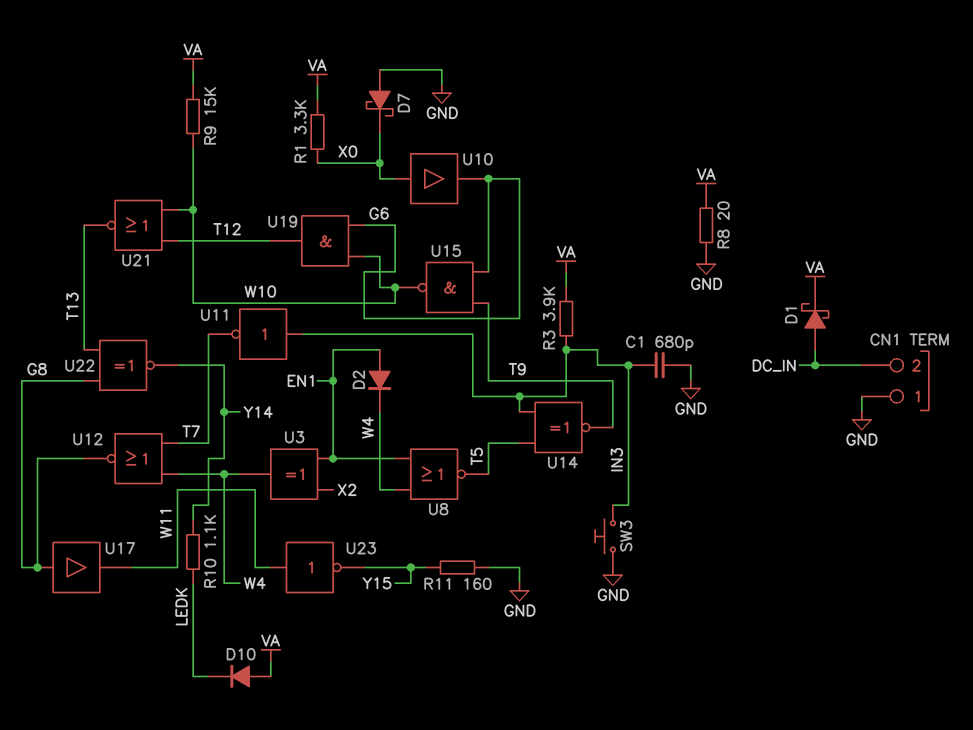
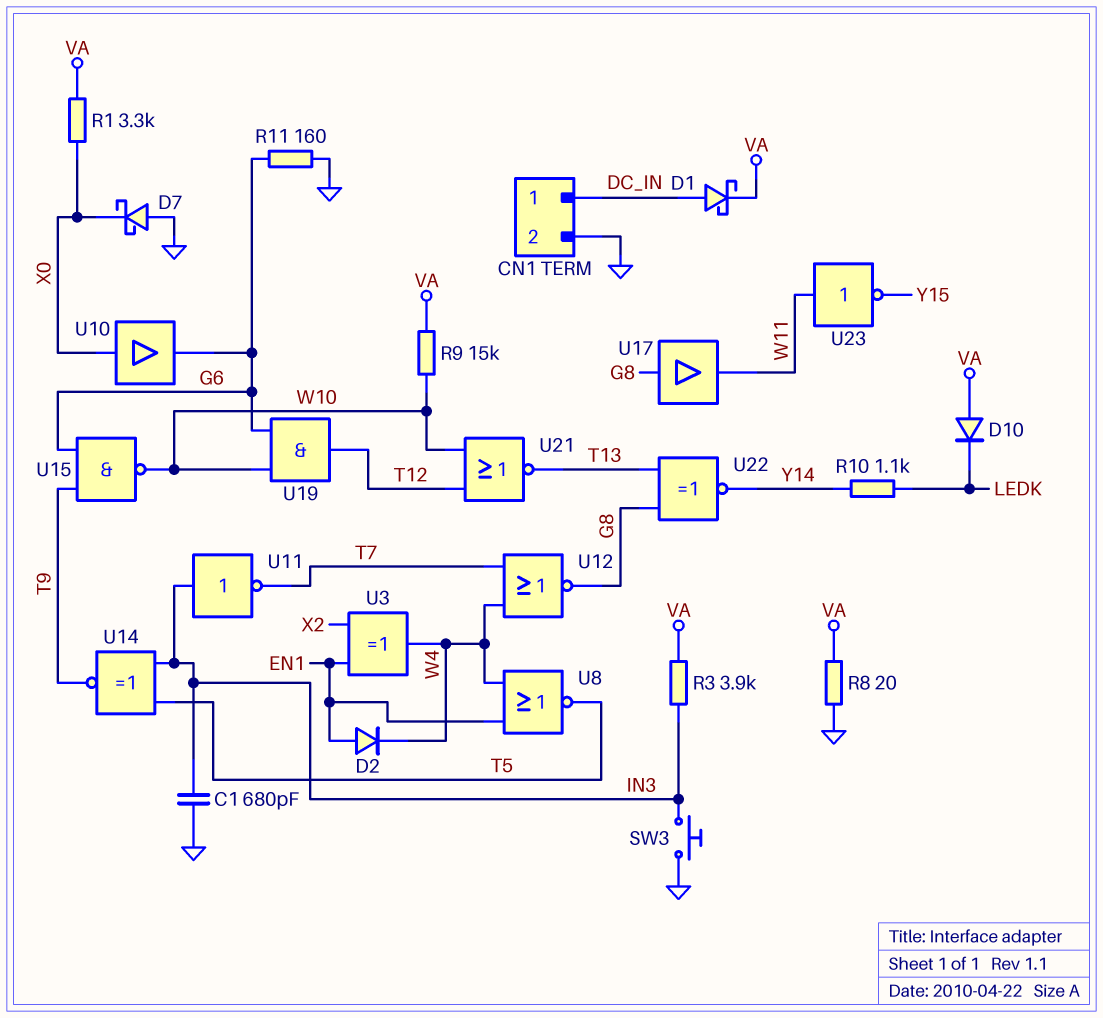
CN1 pin 1: GND -> DC_IN
CN1 pin 2: DC_IN -> GND
R11: 160 (GND, Y15) -> 160 (G6, GND)

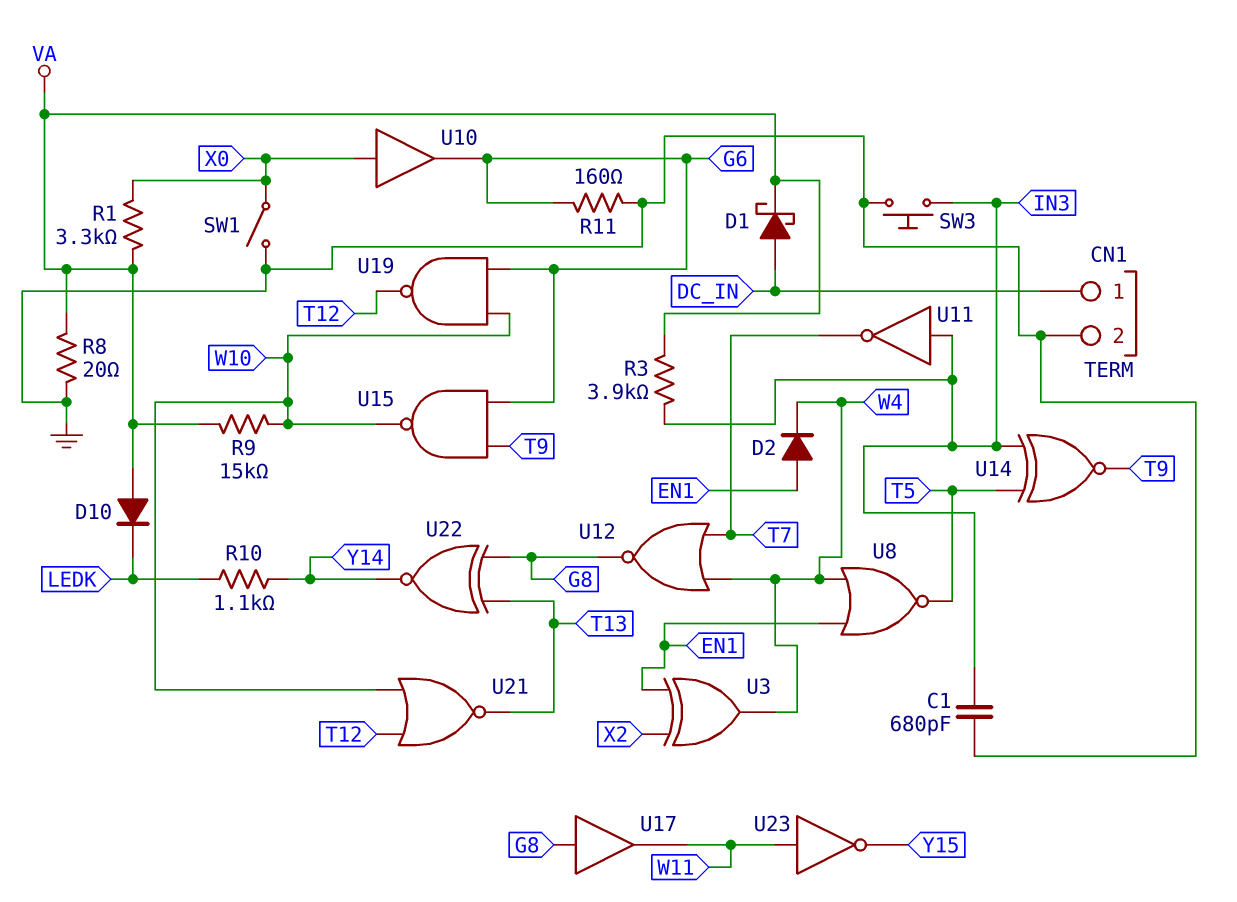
D7: schottky (A GND, K X0) -> none
SW1: none -> switch (GND, X0)
U19: AND (in G6, in W10, out T12) -> NAND (in G6, in W10, out T12)

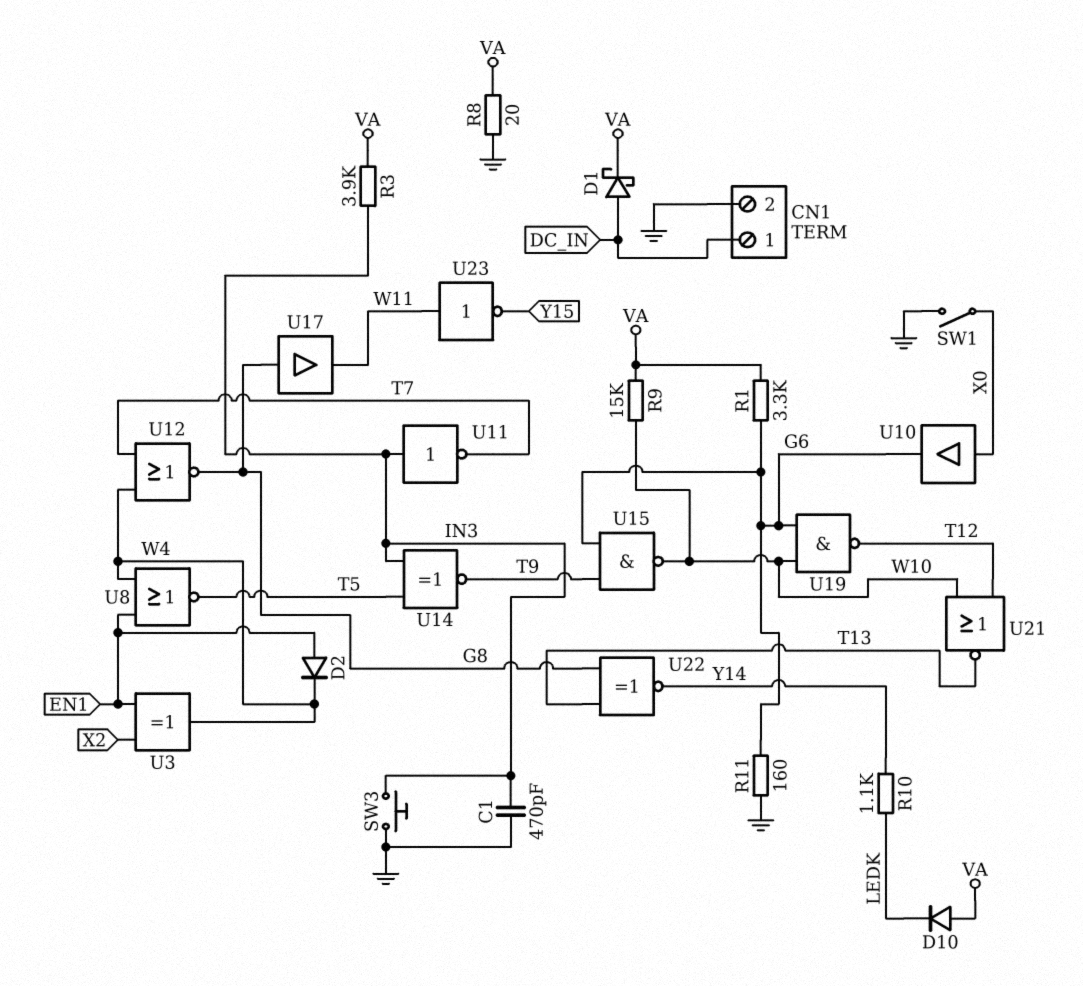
C1: 680pF (GND, IN3) -> 470pF (GND, IN3)
R1: 3.3k (VA, X0) -> 3.3k (G6, VA)

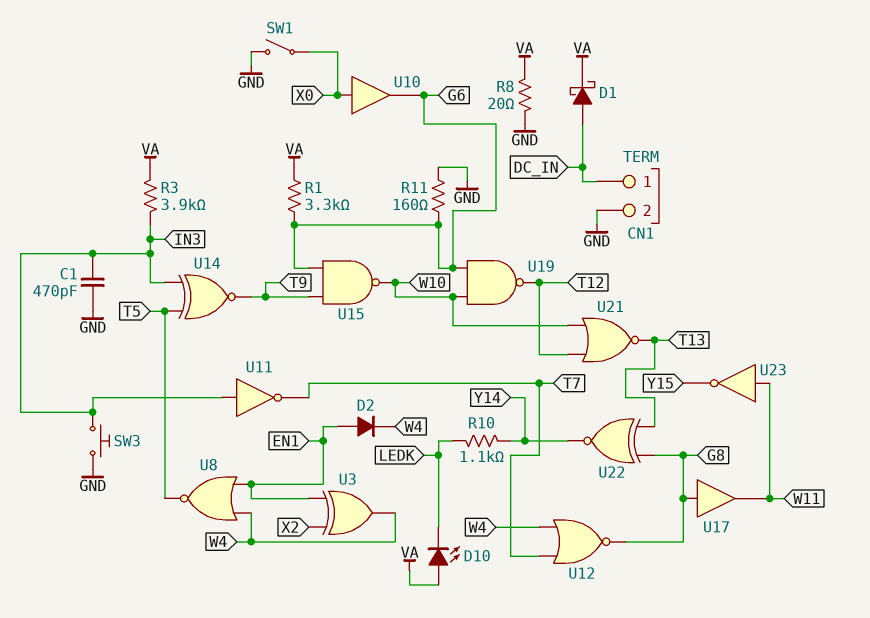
D10: diode (A VA, K LEDK) -> LED (A VA, K LEDK)
R9: 15k (VA, W10) -> none

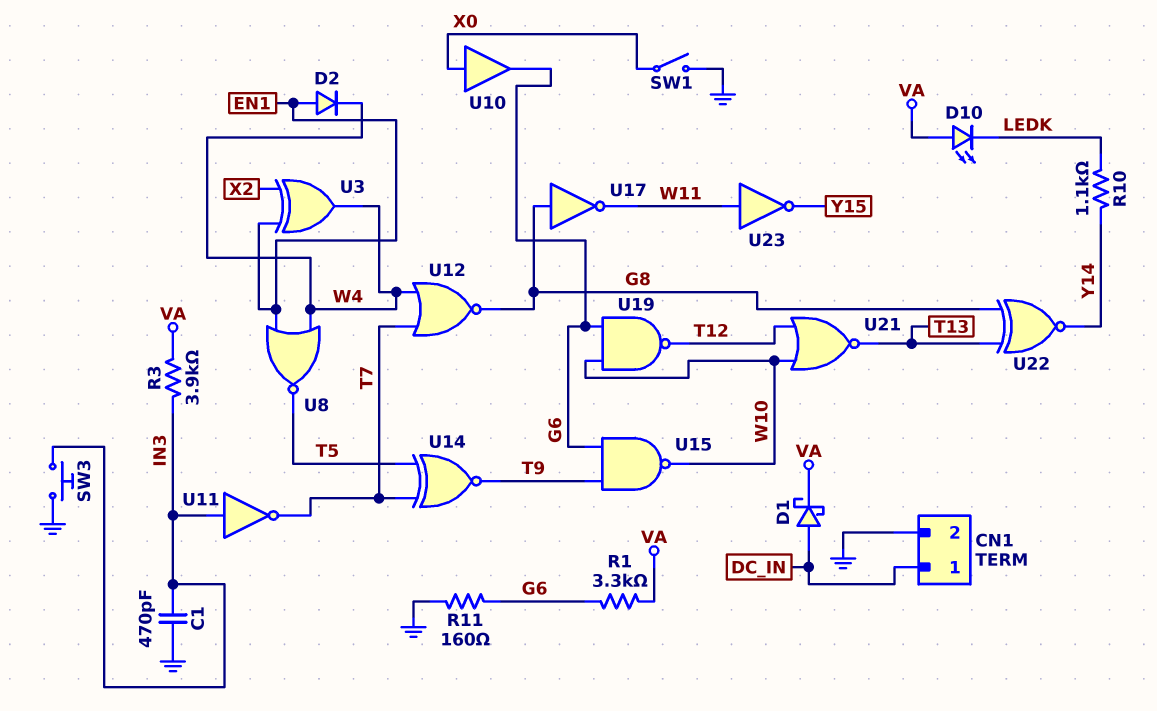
R8: 20 (GND, VA) -> none
U14: XNOR (in IN3, in T5, out T9) -> XNOR (in T5, in T7, out T9)
U17: buffer (in G8, out W11) -> NOT (in G8, out W11)

